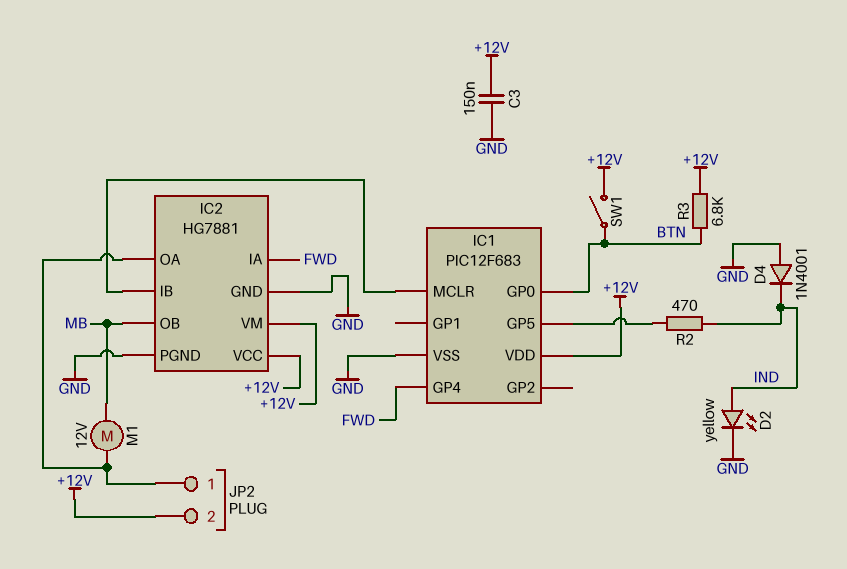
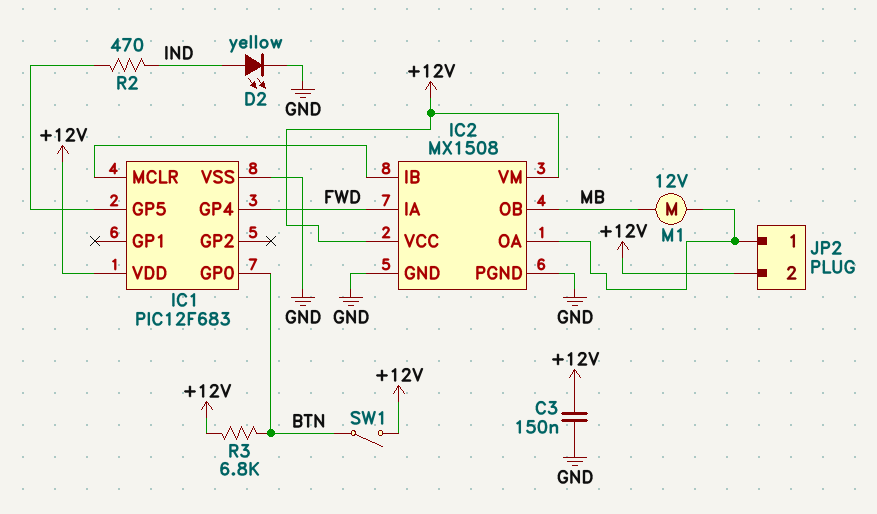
D4: diode 1N4001 (A GND, K IND) -> none
IC2: HG7881 -> MX1508

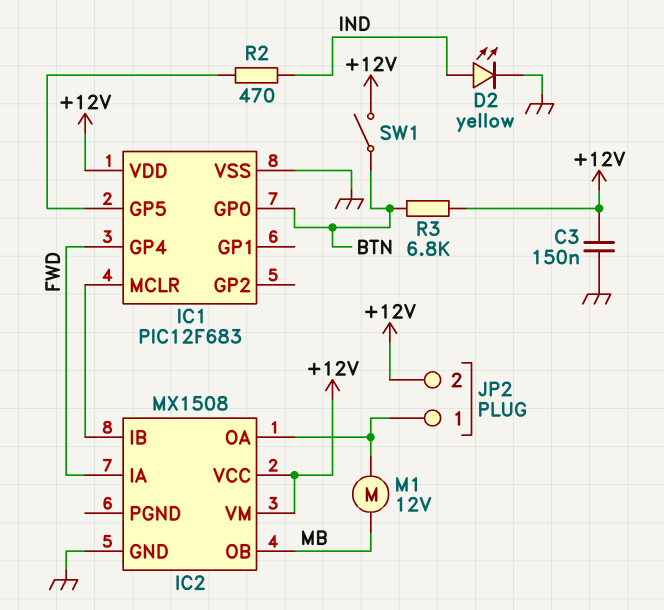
IC2 pin PGND: GND -> none

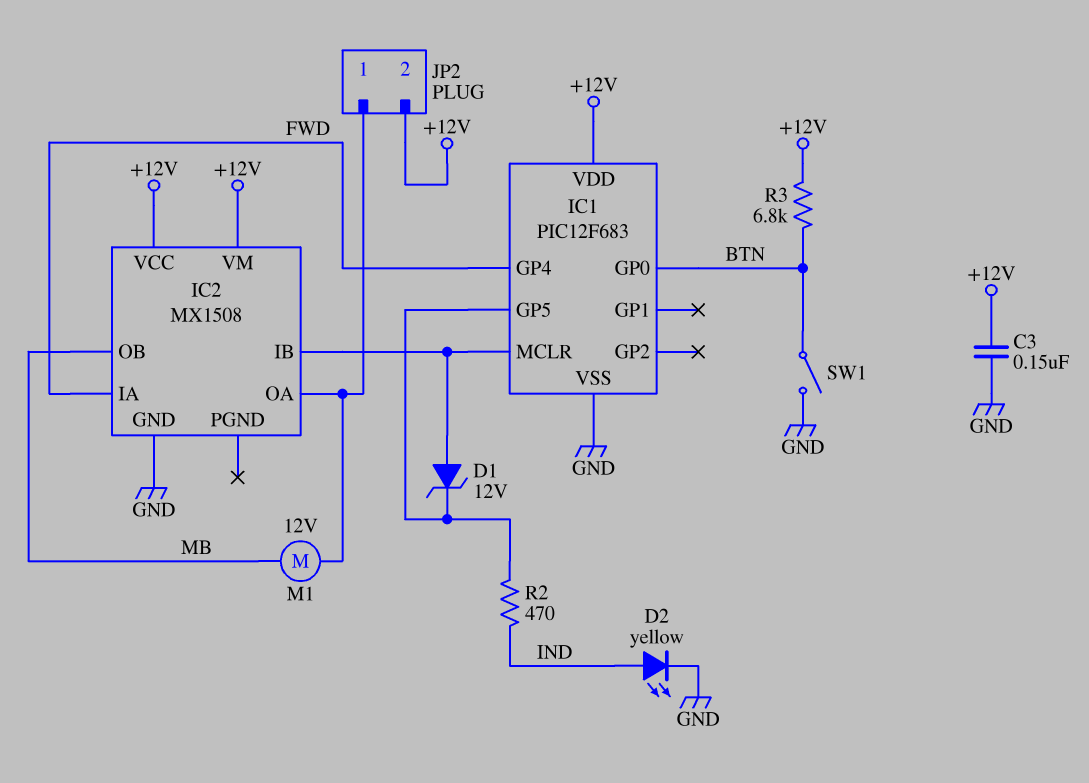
D1: none -> zener 12V (A IC1/MCLR, K IC1/GP5)
SW1: switch (+12V, BTN) -> switch (BTN, GND)

